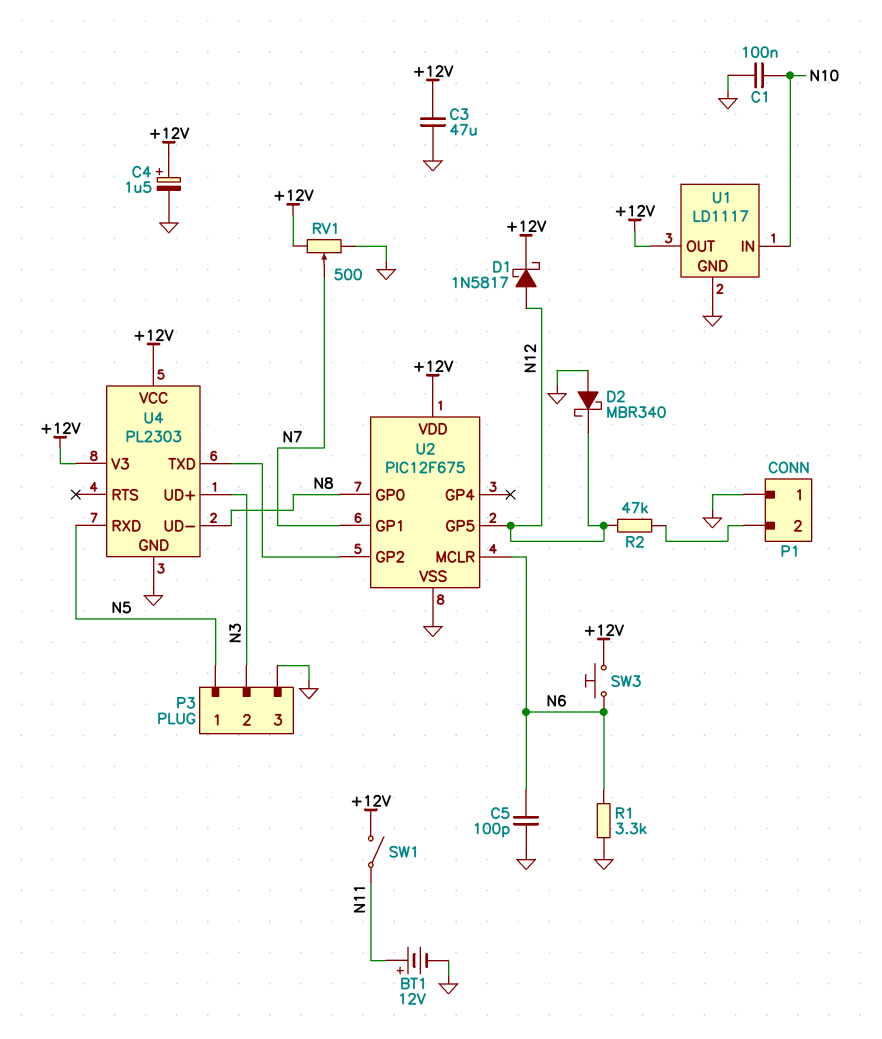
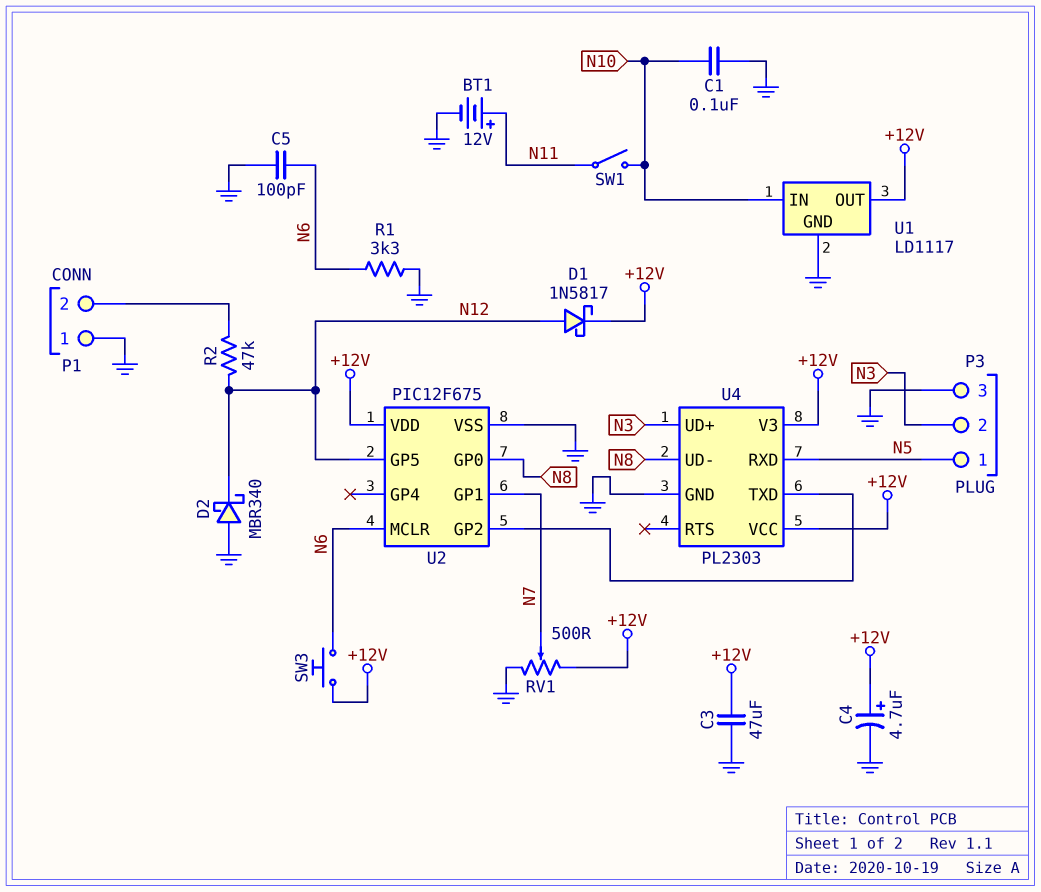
C4: 1.5uF (plus +12V, minus GND) -> 4.7uF (plus +12V, minus GND)
SW1: switch (+12V, N11) -> switch (N10, N11)

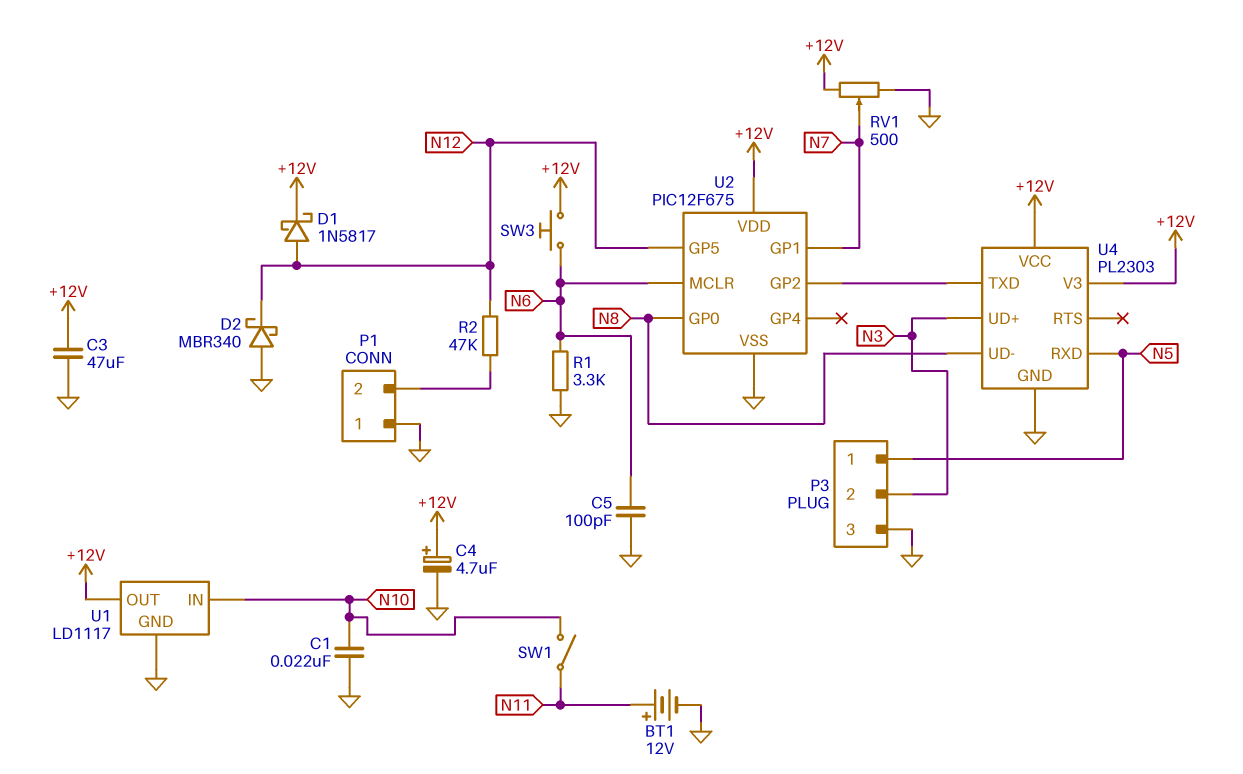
C1: 100nF (GND, N10) -> 22nF (GND, N10)

